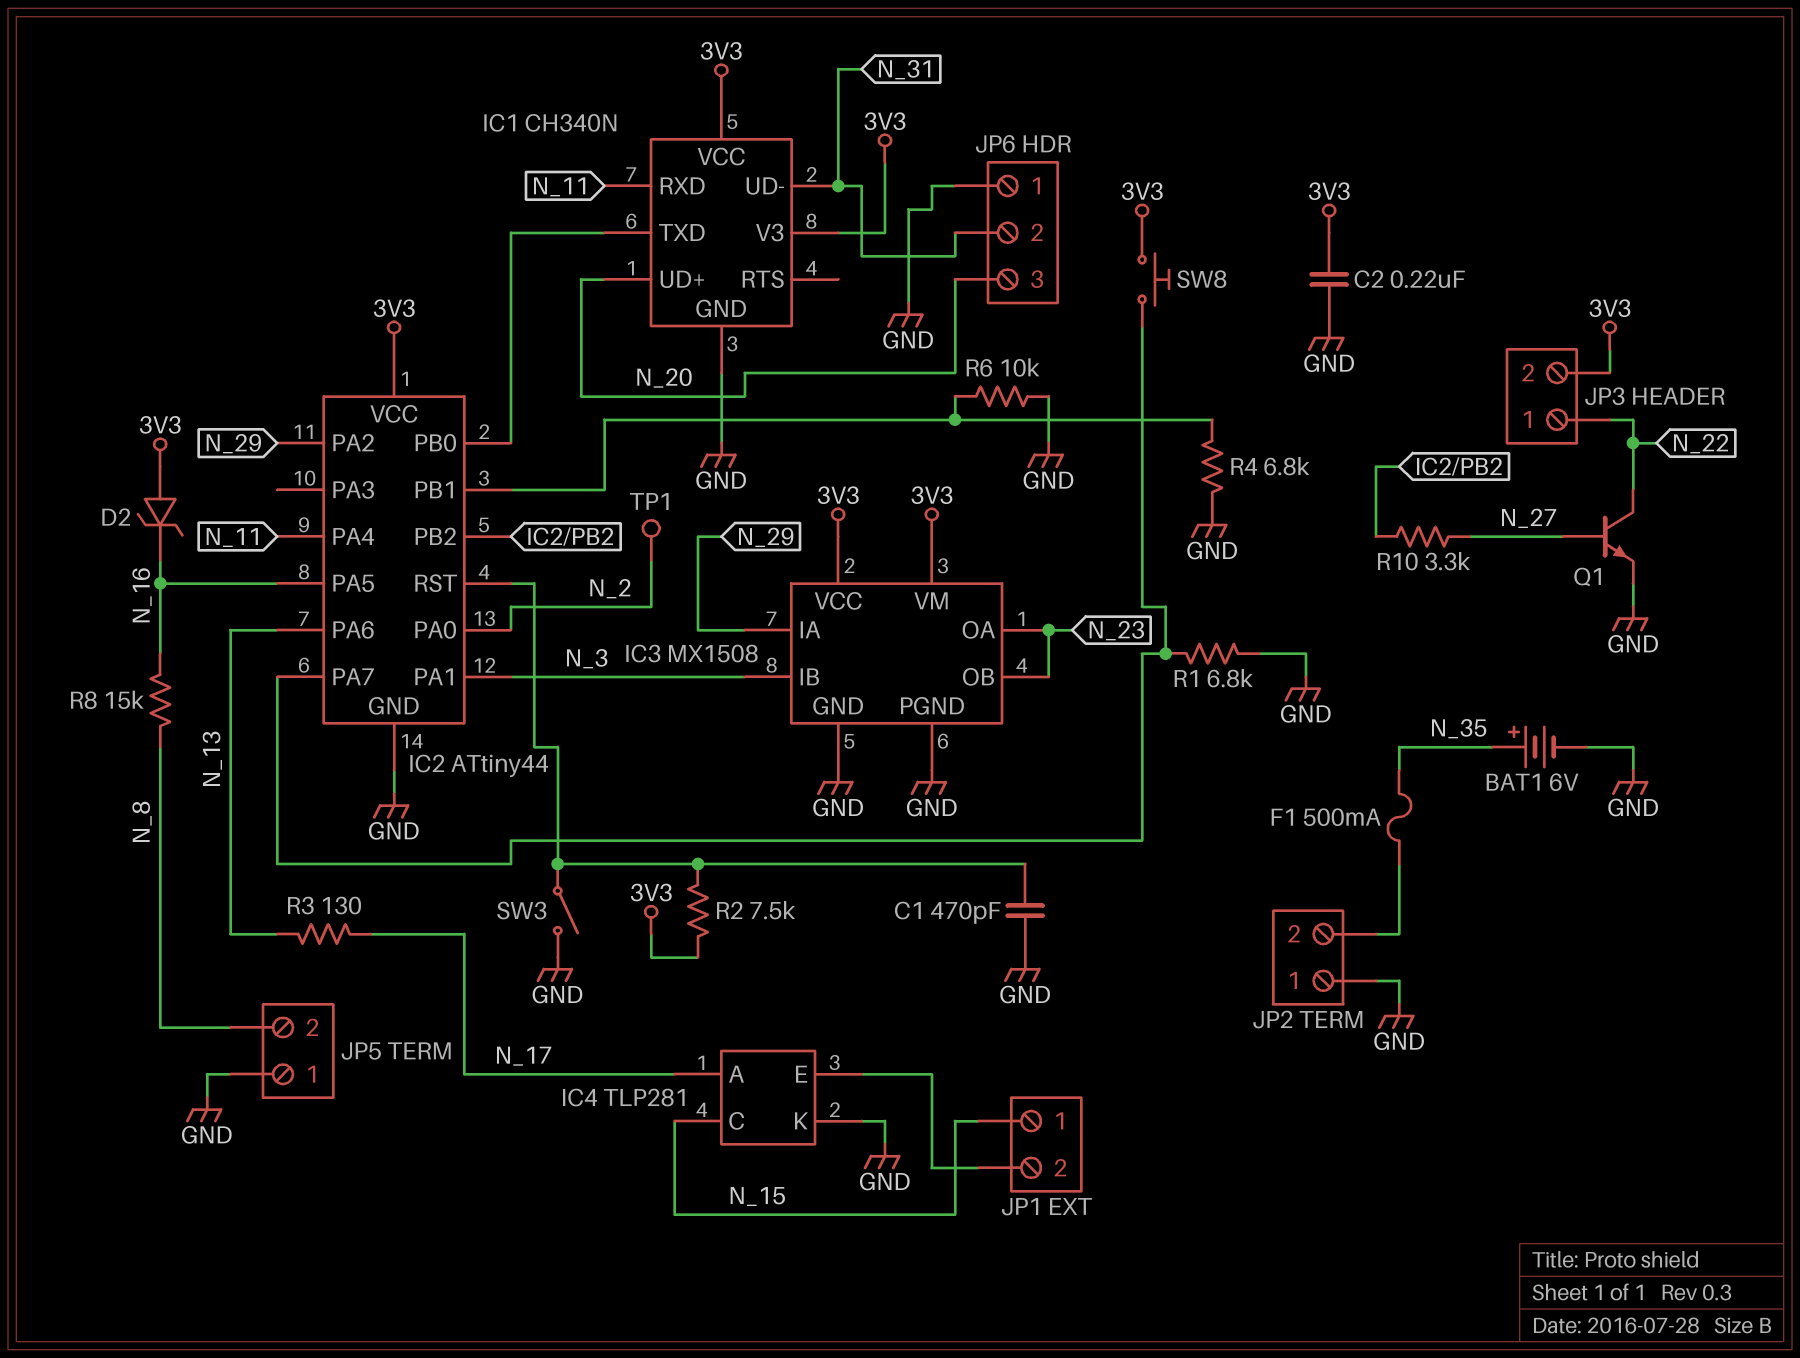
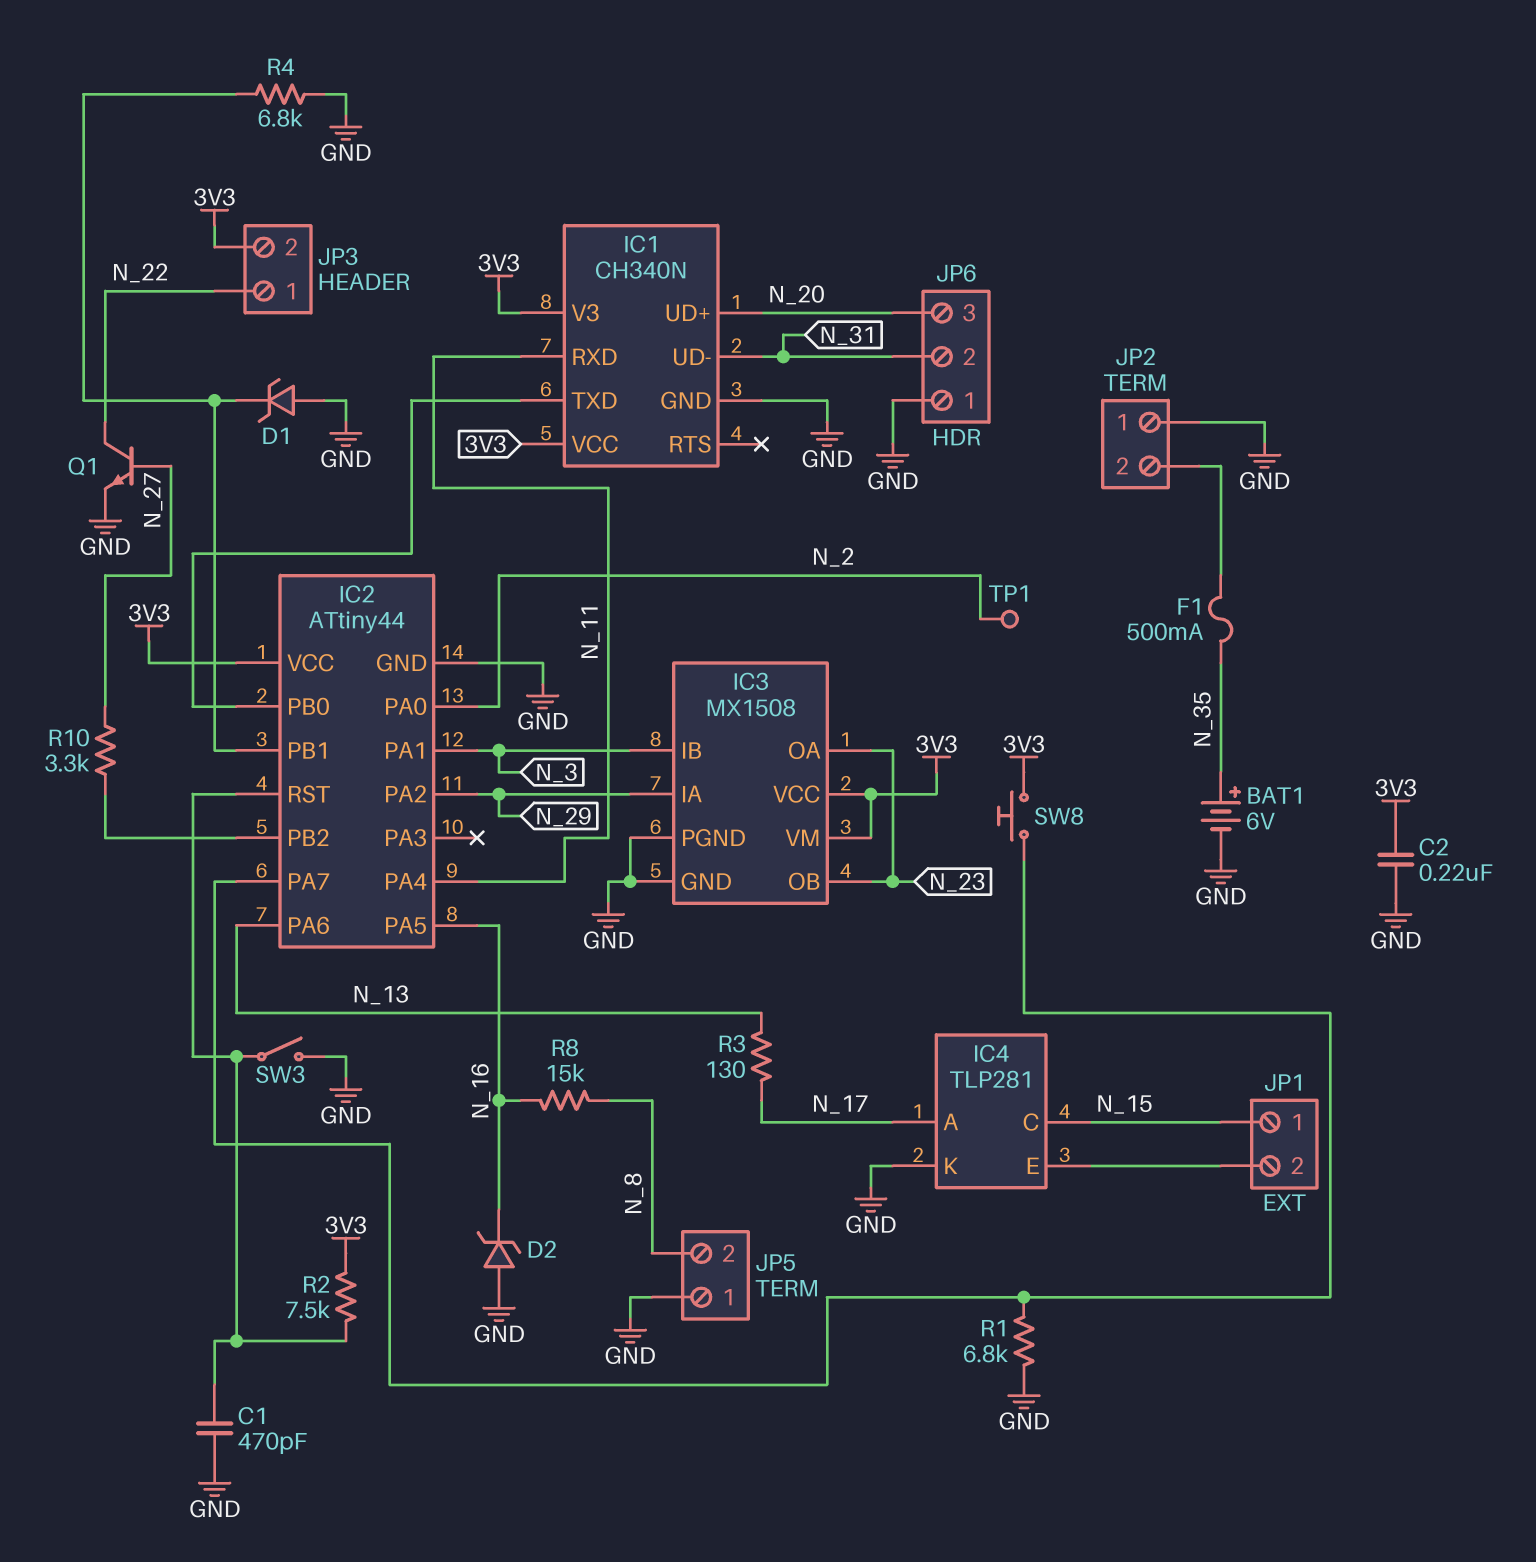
D1: none -> zener (A GND, K IC2/PB1)
D2: zener (A 3V3, K N_16) -> zener (A GND, K N_16)
R6: 10k (GND, IC2/PB1) -> none

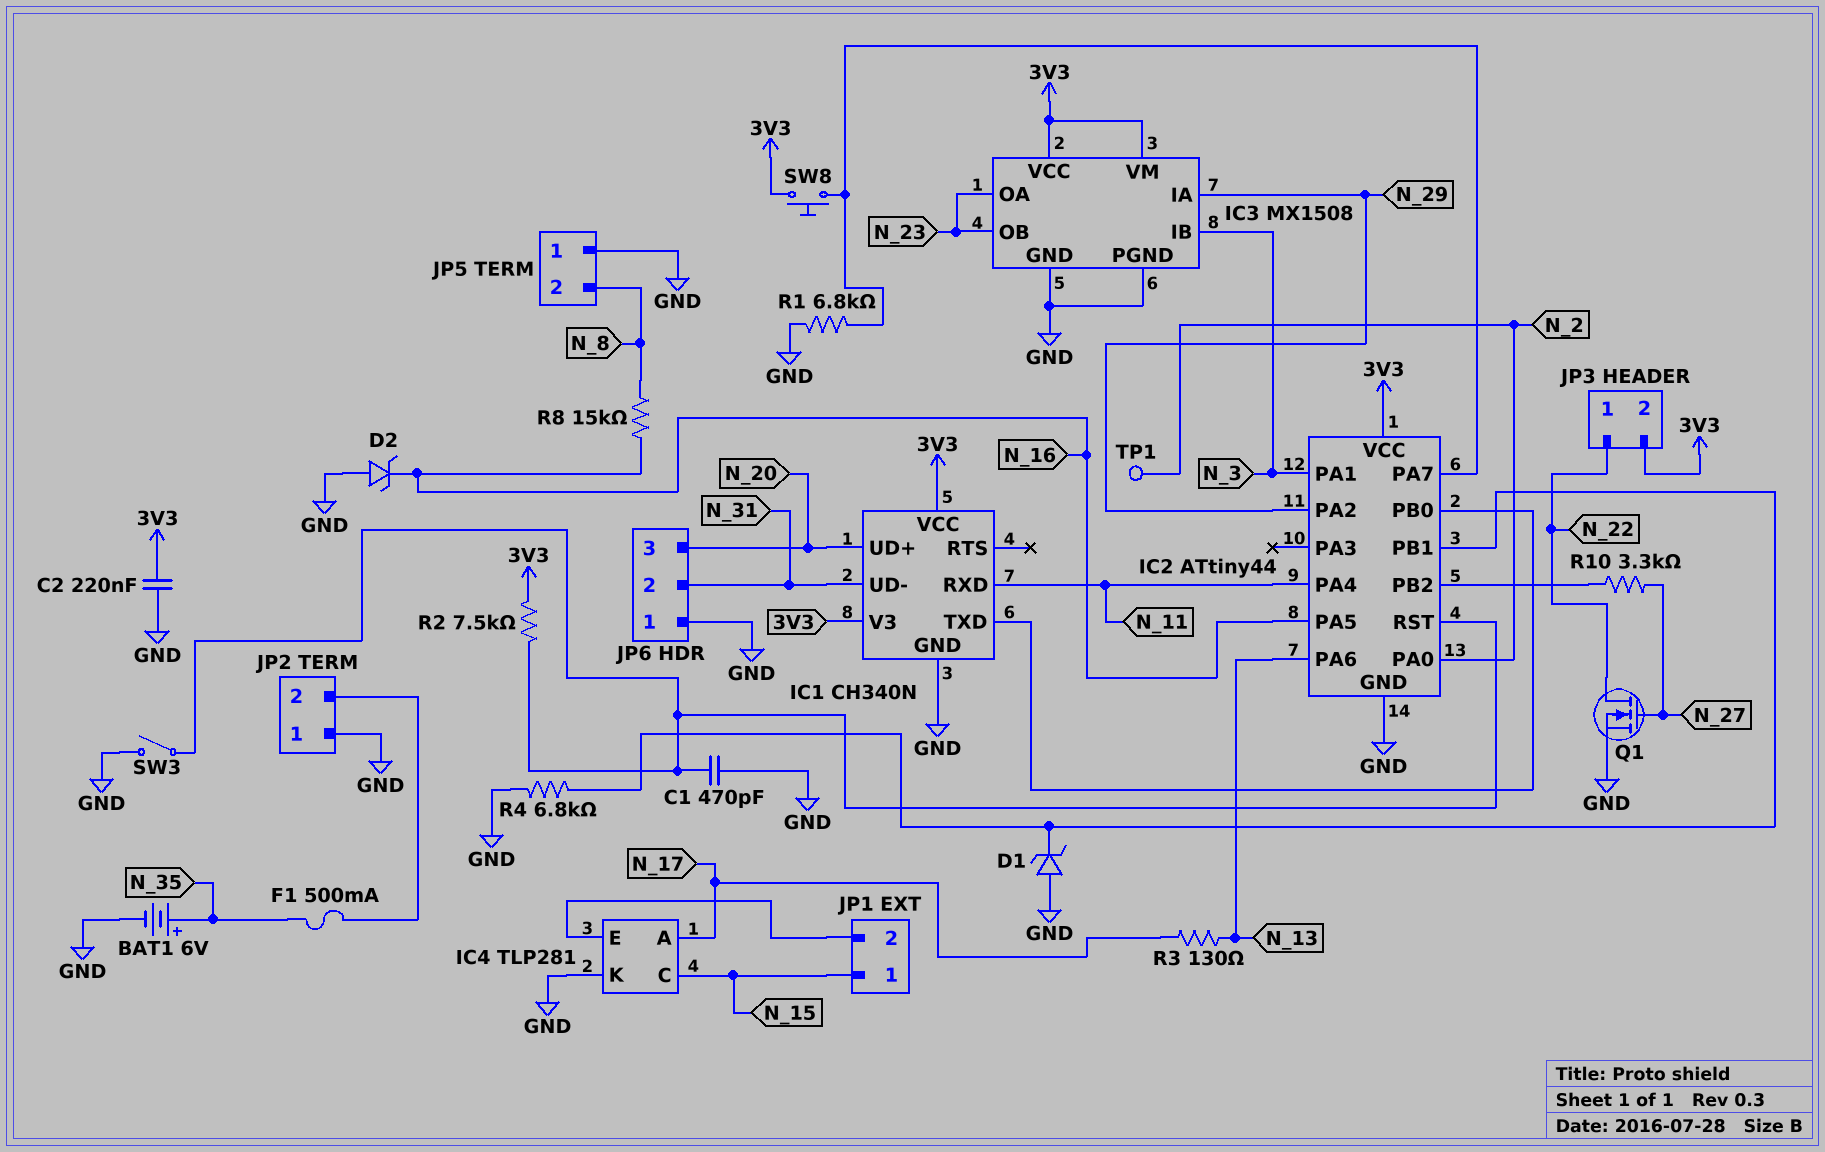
Q1: NPN (B N_27, C N_22, E GND) -> NMOS (G N_27, D N_22, S GND)

